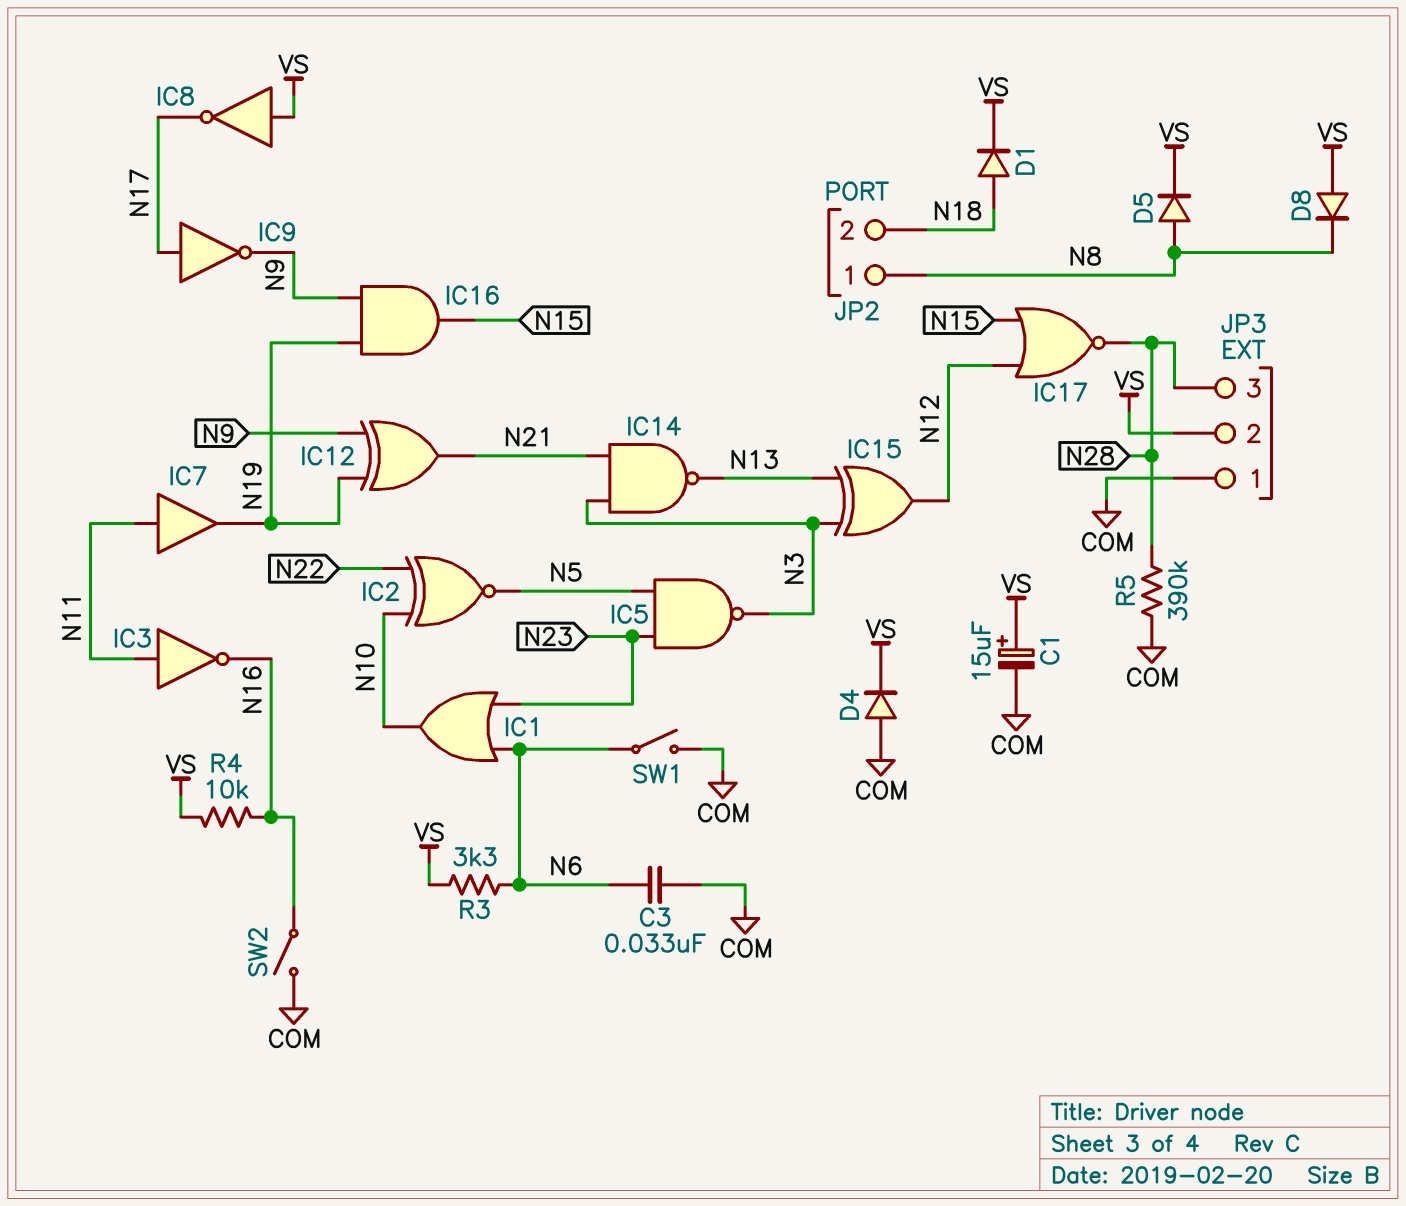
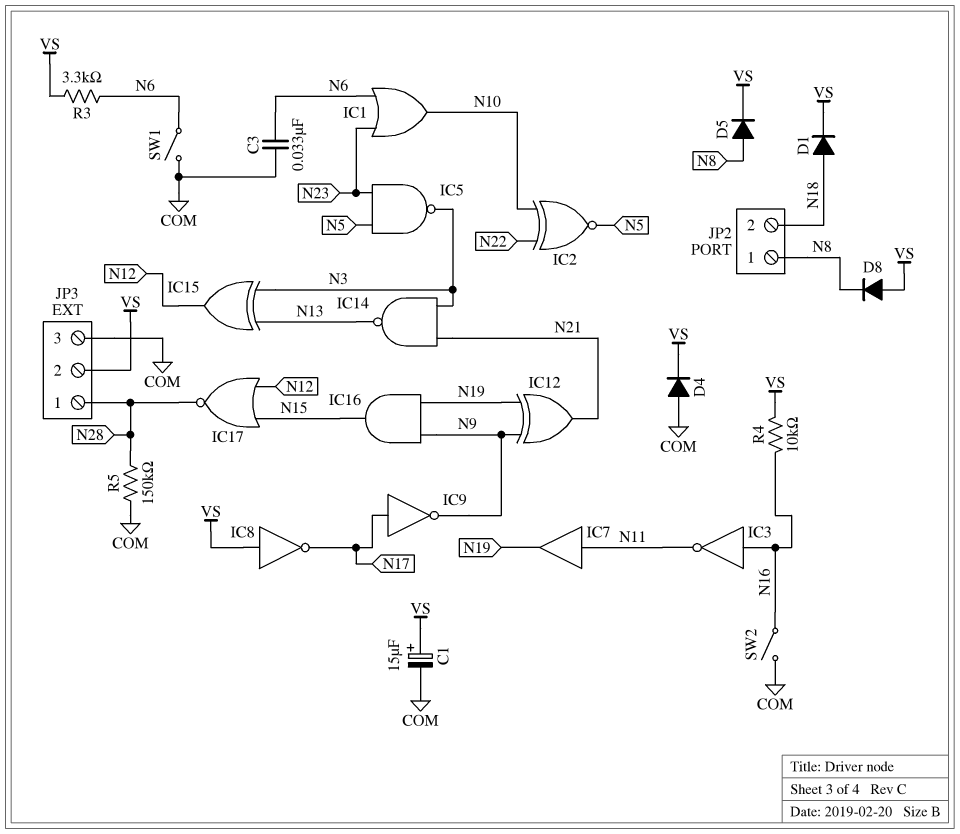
IC3: NOT (in N11, out N16) -> NOT (in N16, out N11)
JP3 pin 1: COM -> N28
JP3 pin 3: N28 -> COM
R5: 390k (COM, N28) -> 150k (COM, N28)

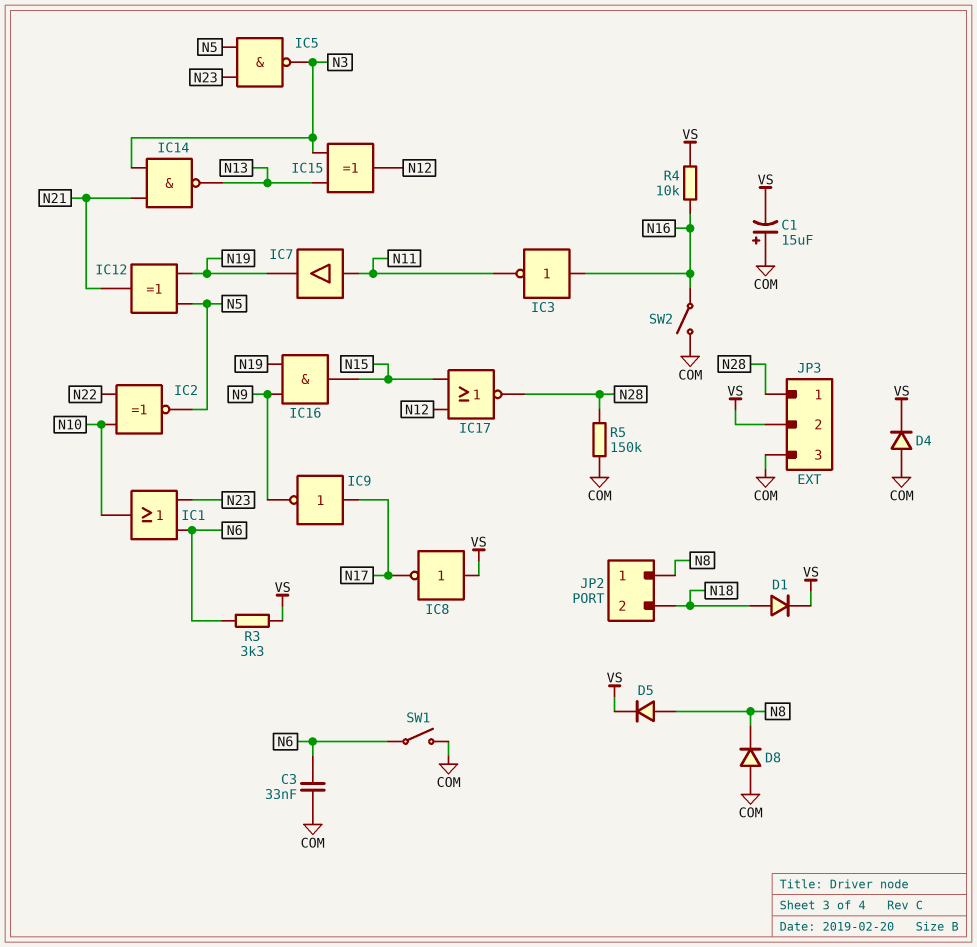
C1: 15uF (plus VS, minus COM) -> 15uF (plus COM, minus VS)
D8: diode (A VS, K N8) -> diode (A COM, K N8)
IC12: XOR (in N9, in N19, out N21) -> XOR (in N5, in N19, out N21)

